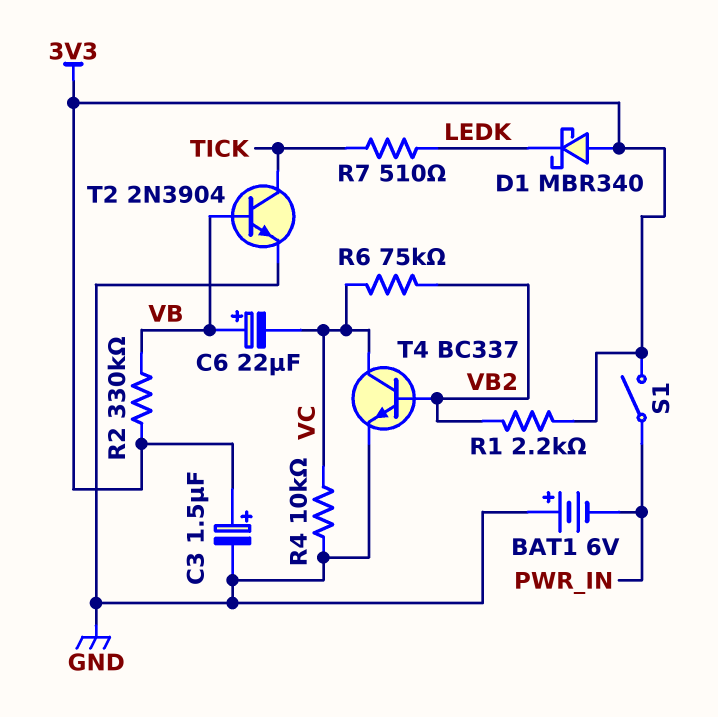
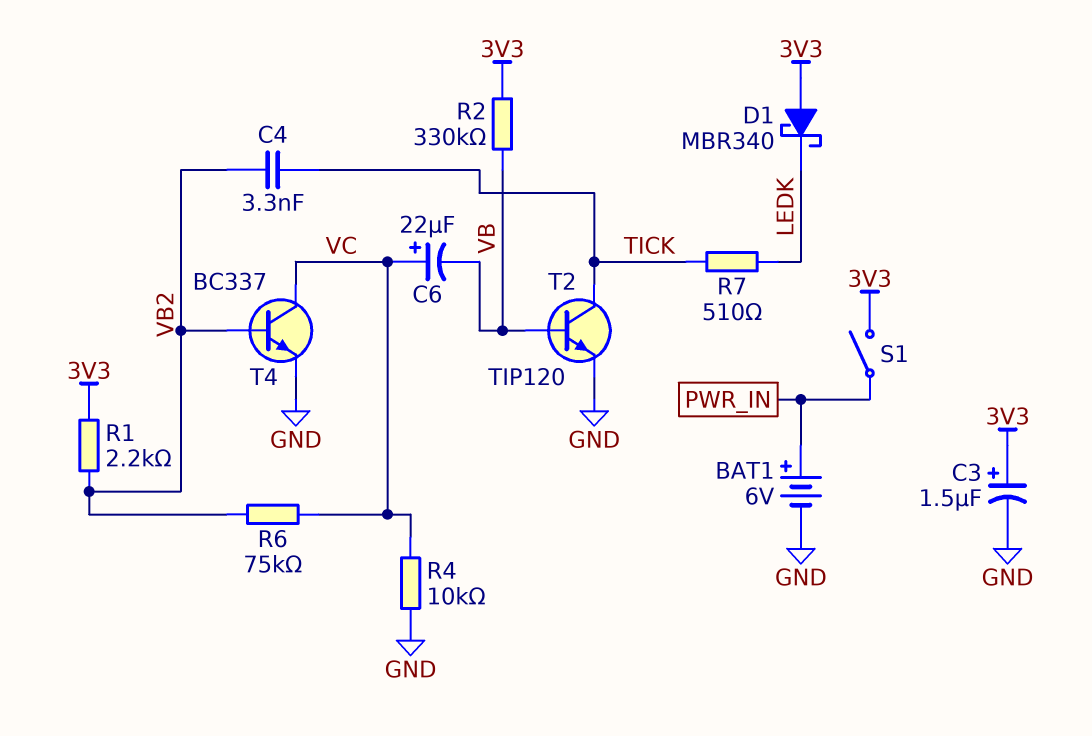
BAT1: 6V (plus GND, minus PWR_IN) -> 6V (plus PWR_IN, minus GND)
C4: none -> 3.3nF (TICK, VB2)
C6: 22uF (plus VB, minus VC) -> 22uF (plus VC, minus VB)
T2: NPN 2N3904 (B VB, C TICK, E GND) -> NPN TIP120 (B VB, C TICK, E GND)

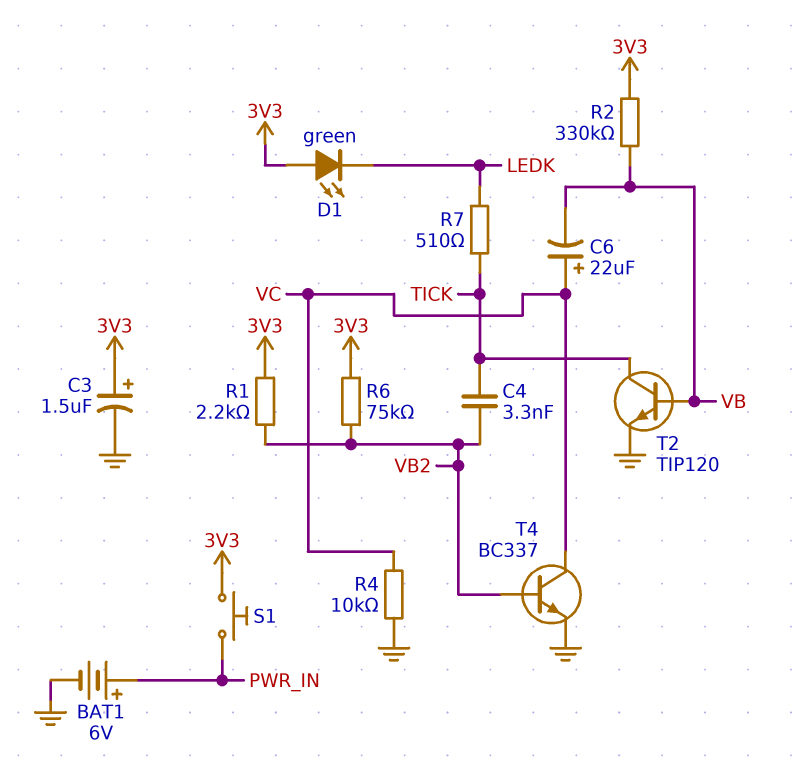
D1: schottky MBR340 (A 3V3, K LEDK) -> LED green (A 3V3, K LEDK)
R6: 75k (VB2, VC) -> 75k (3V3, VB2)
S1: switch (3V3, PWR_IN) -> button (3V3, PWR_IN)

